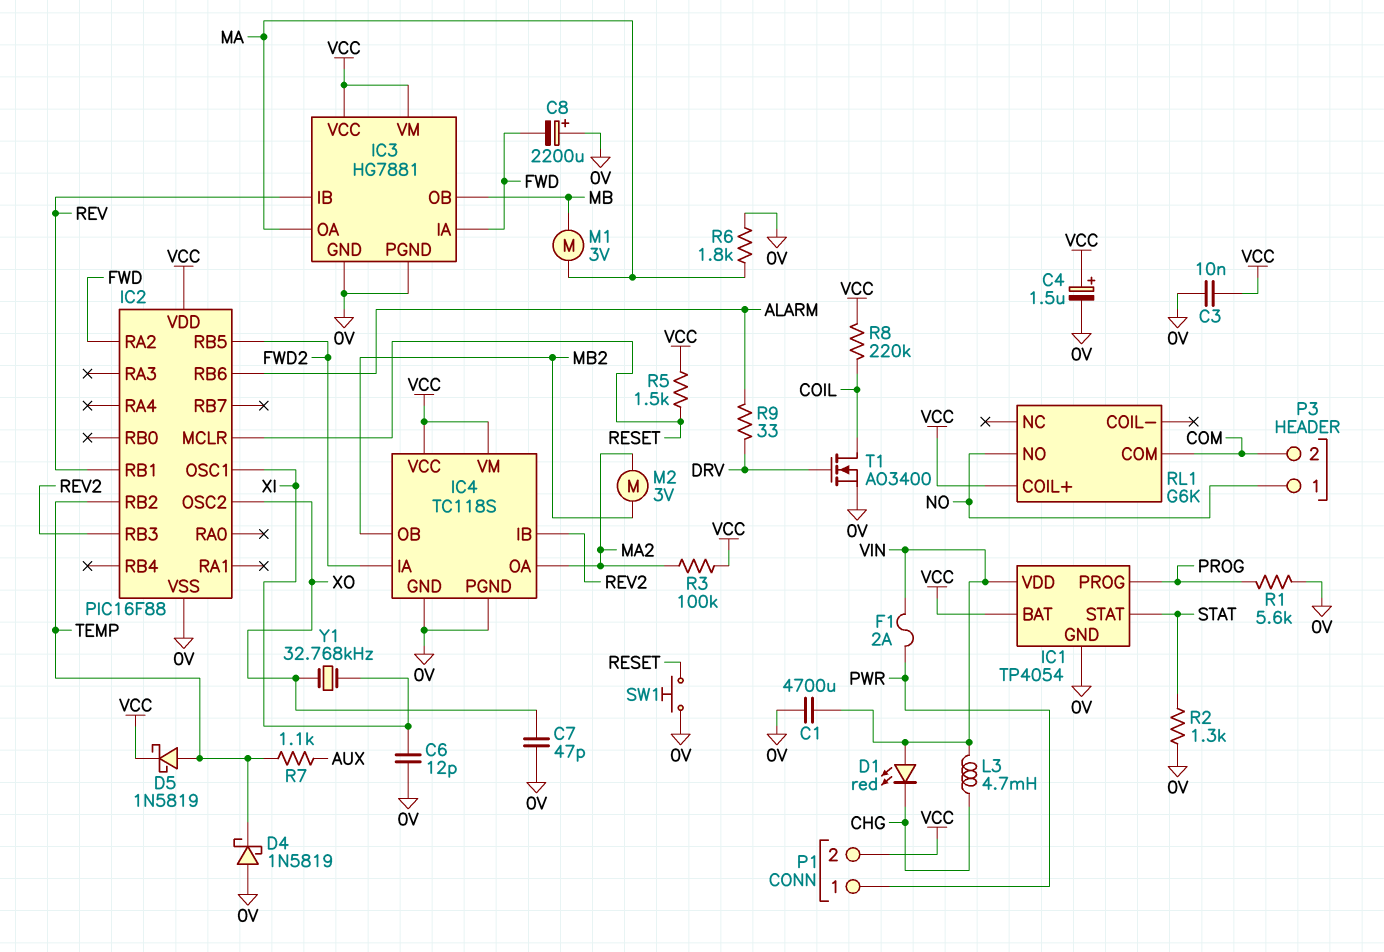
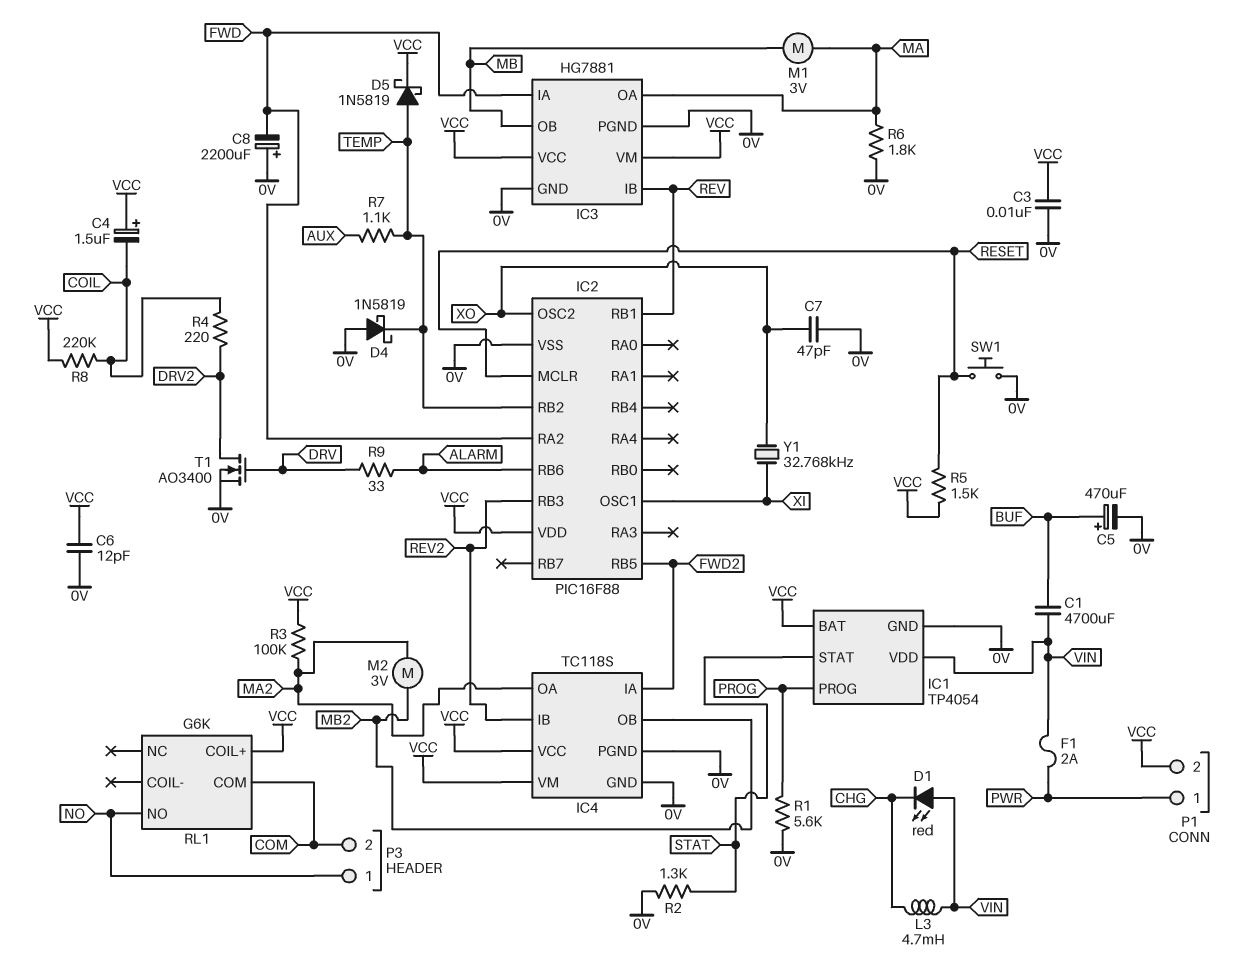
C1: 4700uF (0V, VIN) -> 4700uF (BUF, VIN)
C4: 1.5uF (plus VCC, minus 0V) -> 1.5uF (plus VCC, minus COIL)
C5: none -> 470uF (plus BUF, minus 0V)
C6: 12pF (0V, XI) -> 12pF (0V, VCC)
R4: none -> 220 (COIL, DRV2)
T1: NMOS AO3400 (G DRV, D COIL, S 0V) -> NMOS AO3400 (G DRV, D DRV2, S 0V)

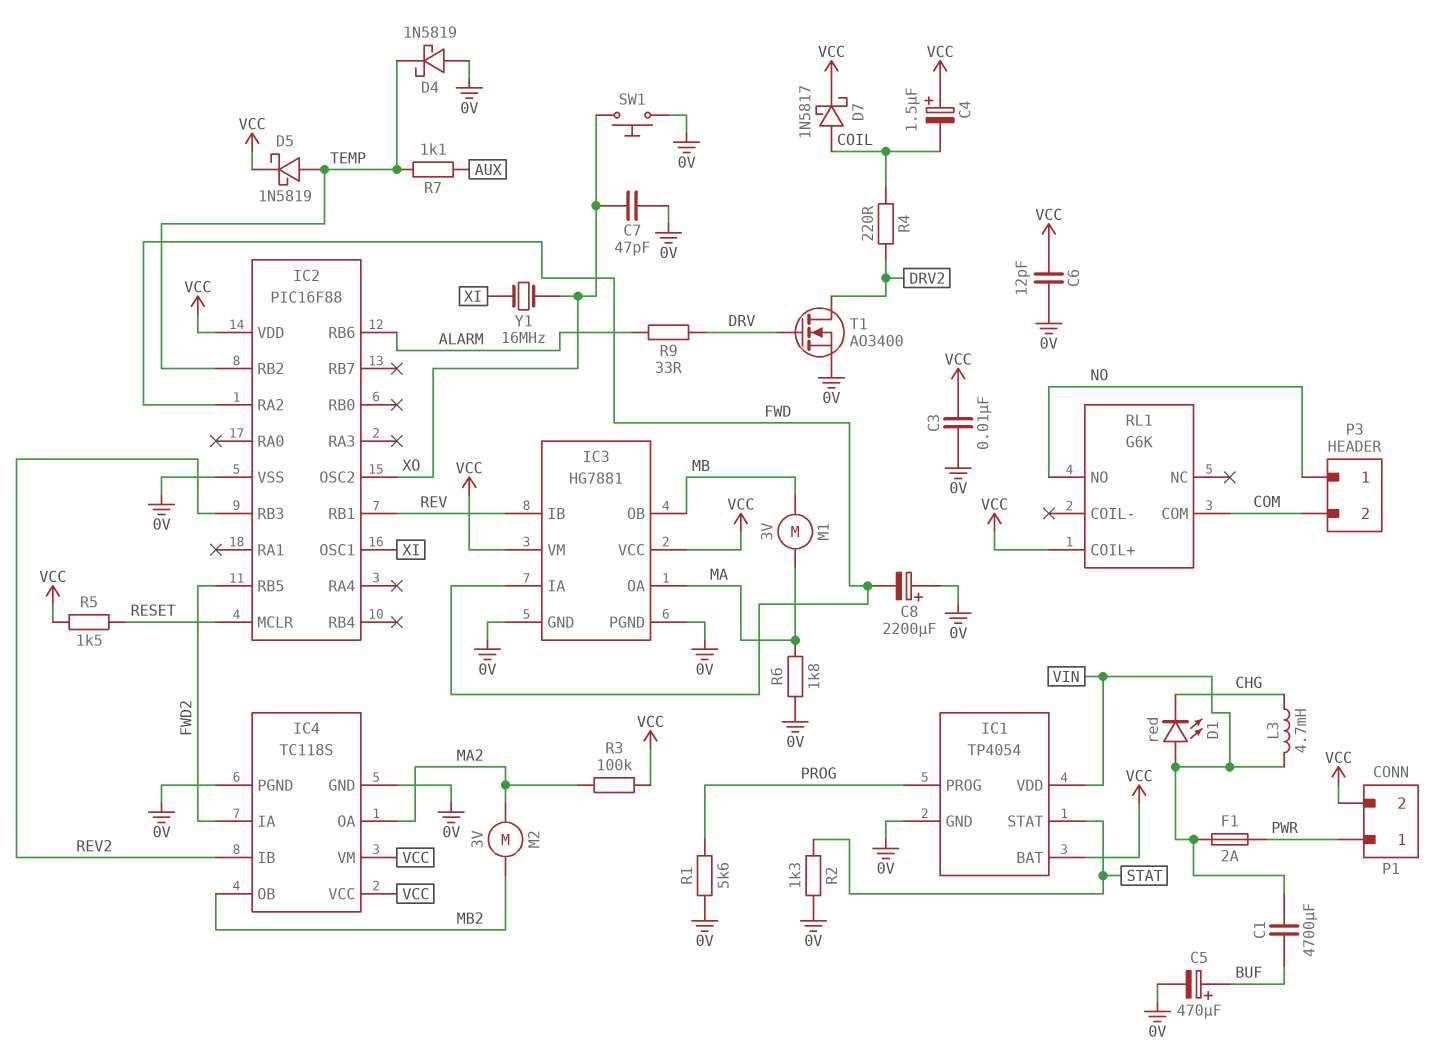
D7: none -> schottky 1N5817 (A COIL, K VCC)
R8: 220k (COIL, VCC) -> none
SW1: button (0V, RESET) -> button (0V, XO)
Y1: 32.768kHz (XI, XO) -> 16MHz (XI, XO)

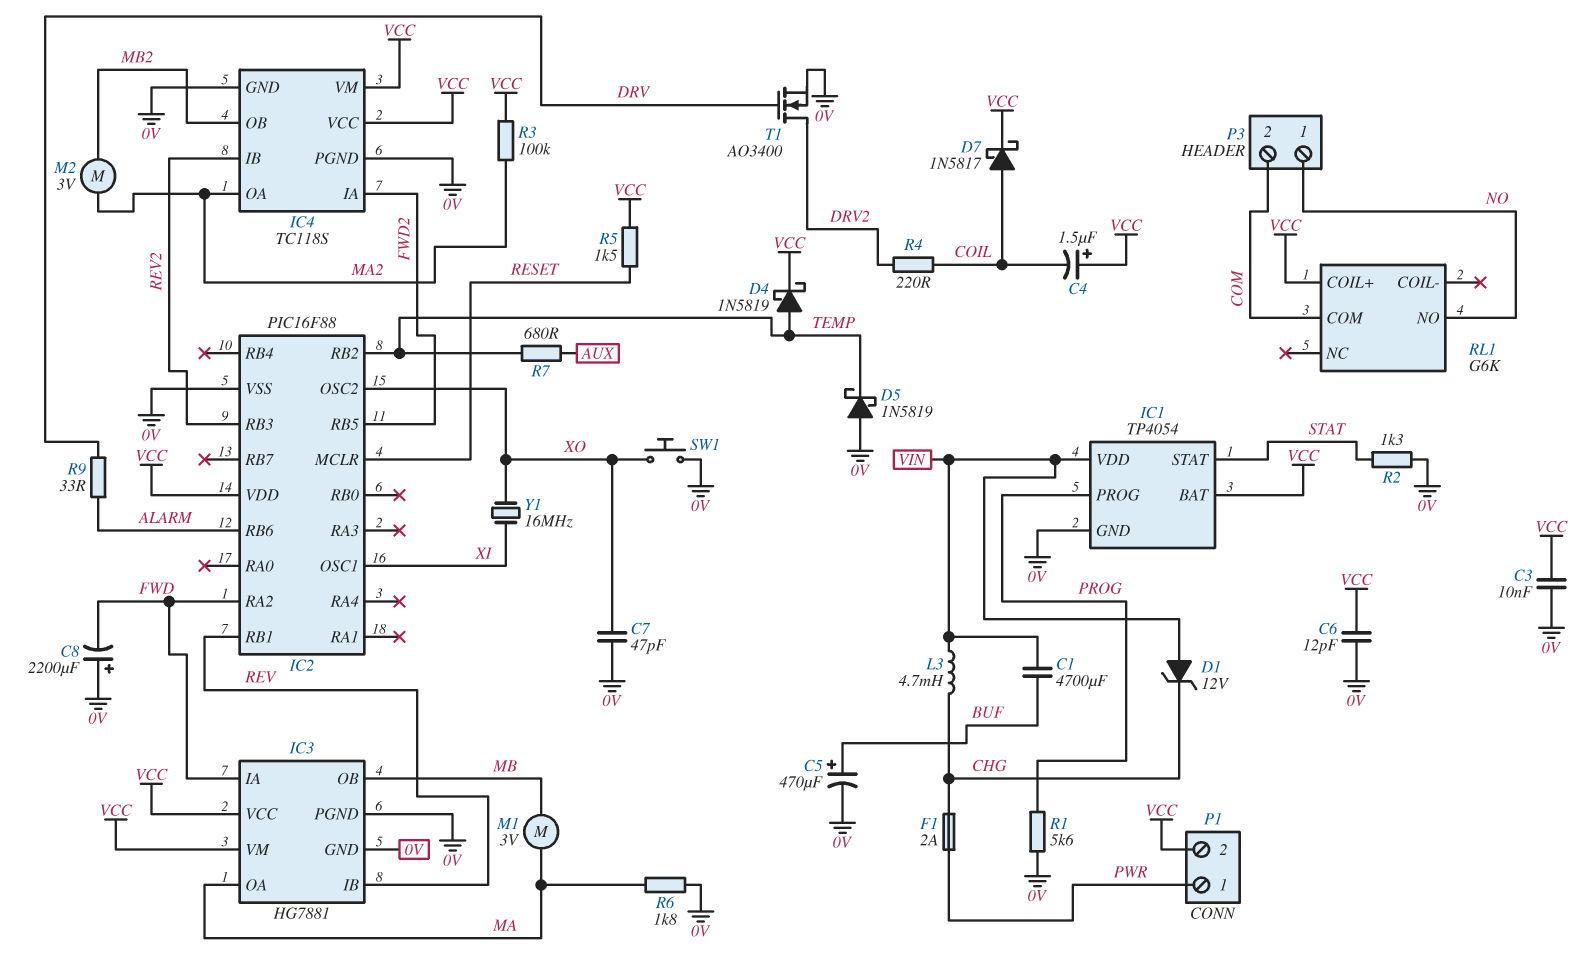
D1: LED red (A VIN, K CHG) -> zener 12V (A VIN, K CHG)
D4: schottky 1N5819 (A 0V, K TEMP) -> schottky 1N5819 (A TEMP, K VCC)
D5: schottky 1N5819 (A TEMP, K VCC) -> schottky 1N5819 (A 0V, K TEMP)
F1: 2A (PWR, VIN) -> 2A (CHG, PWR)
R7: 1.1k (AUX, TEMP) -> 680 (AUX, TEMP)

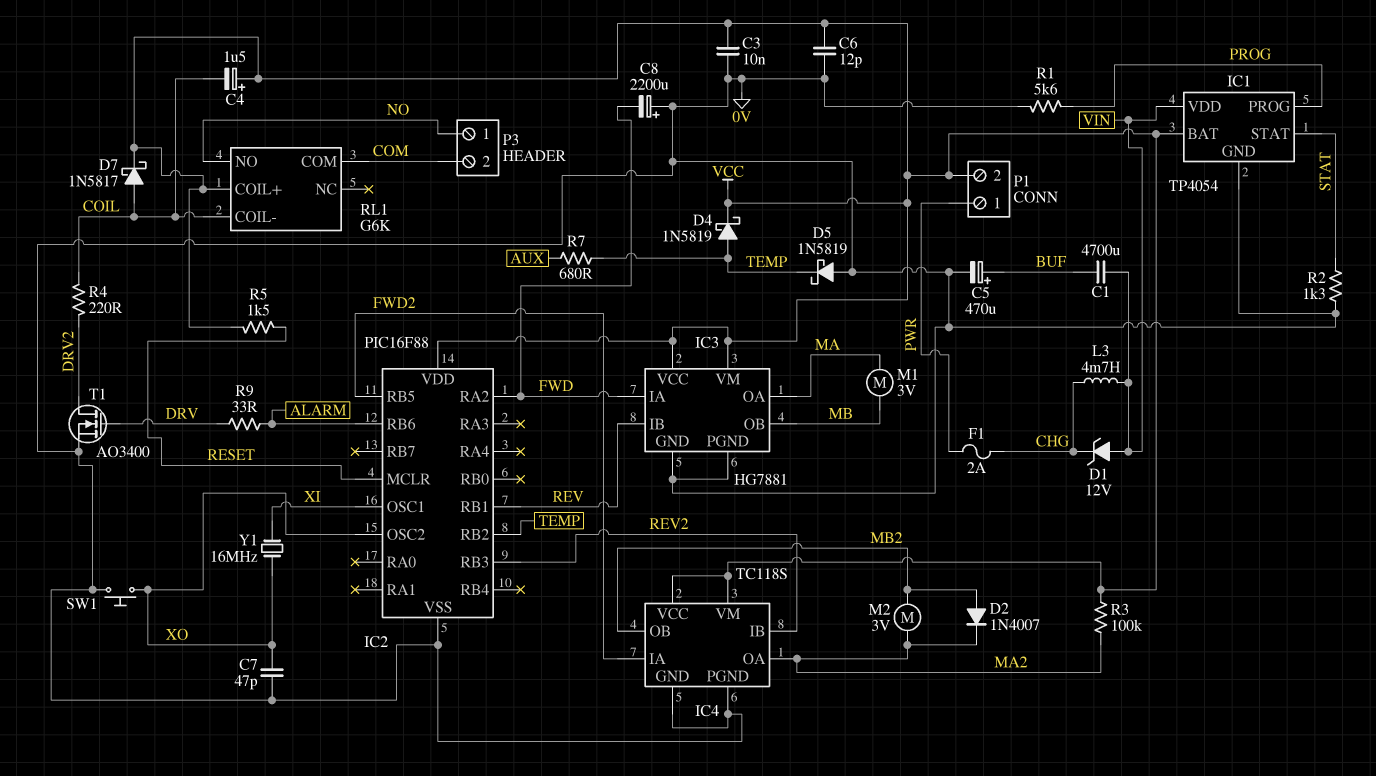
D2: none -> diode 1N4007 (A MB2, K MA2)
R6: 1.8k (0V, MA) -> none
RL1 pin COIL-: none -> COIL

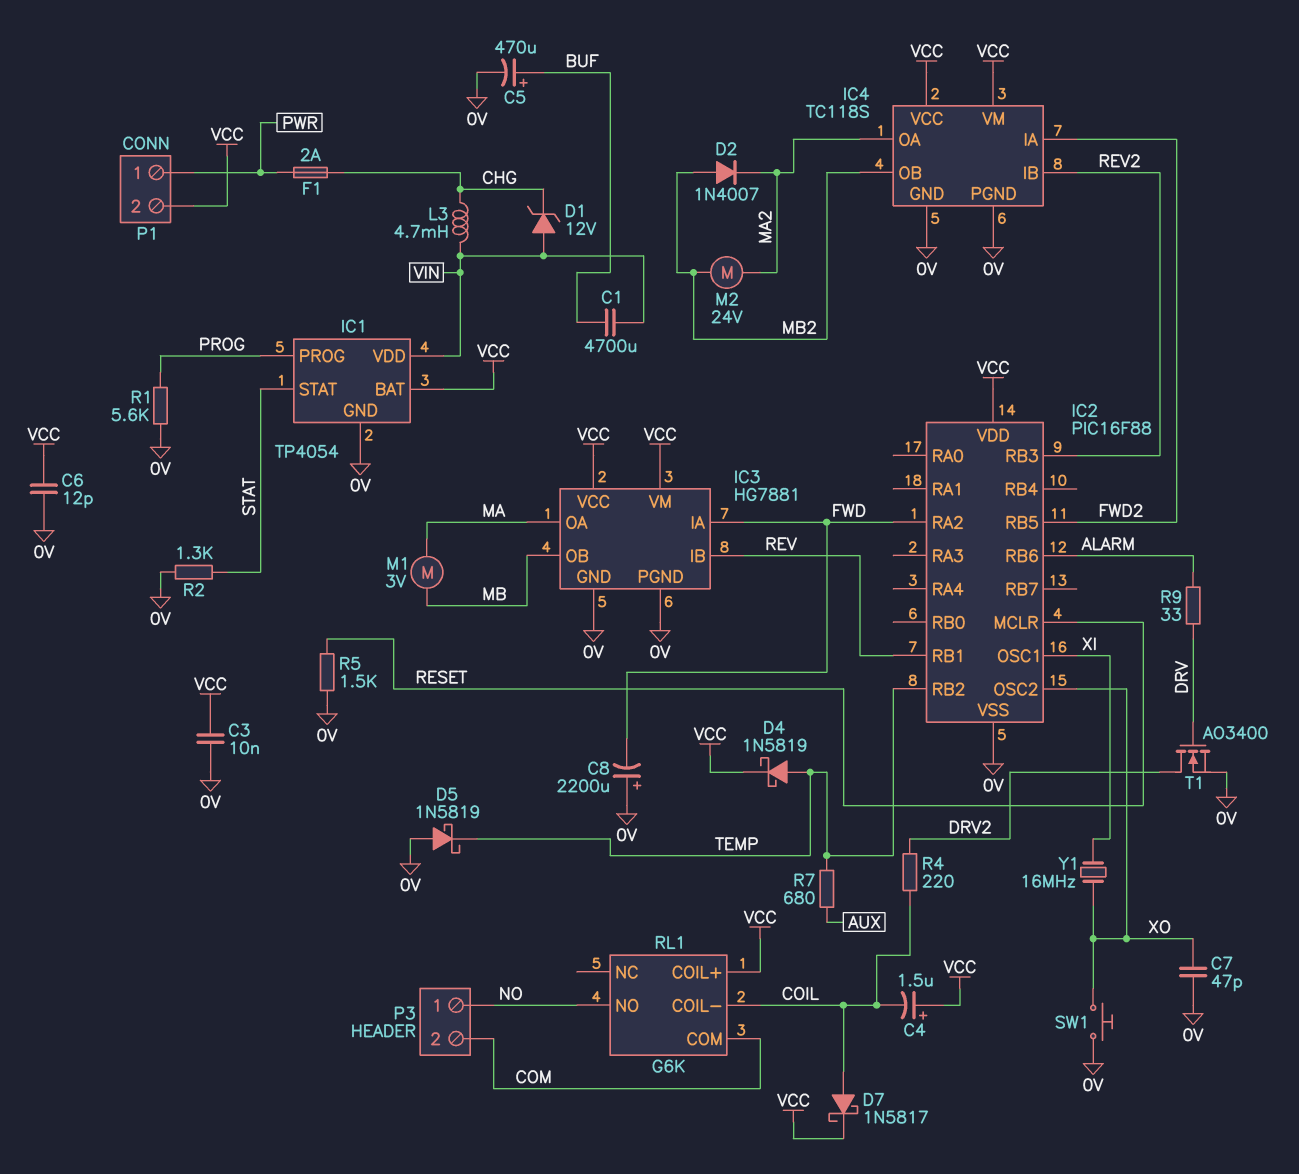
M2: motor 3V (MA2, MB2) -> motor 24V (MA2, MB2)
R3: 100k (MA2, VCC) -> none
R5: 1.5k (RESET, VCC) -> 1.5k (0V, RESET)

